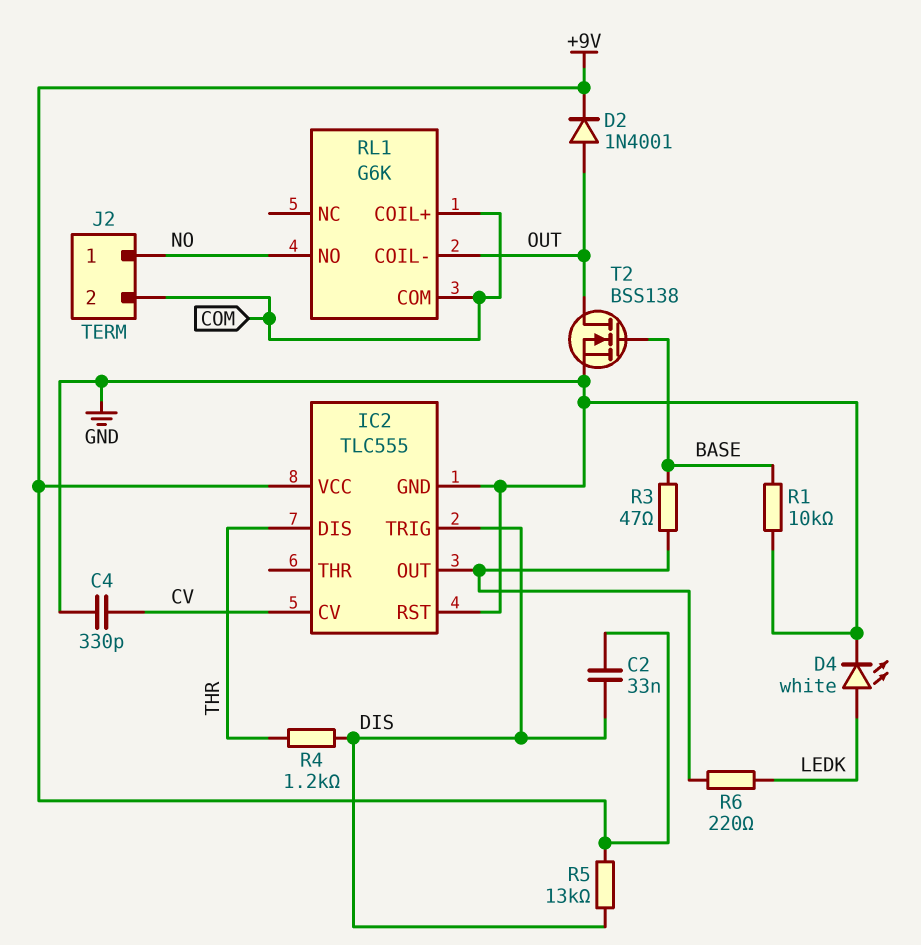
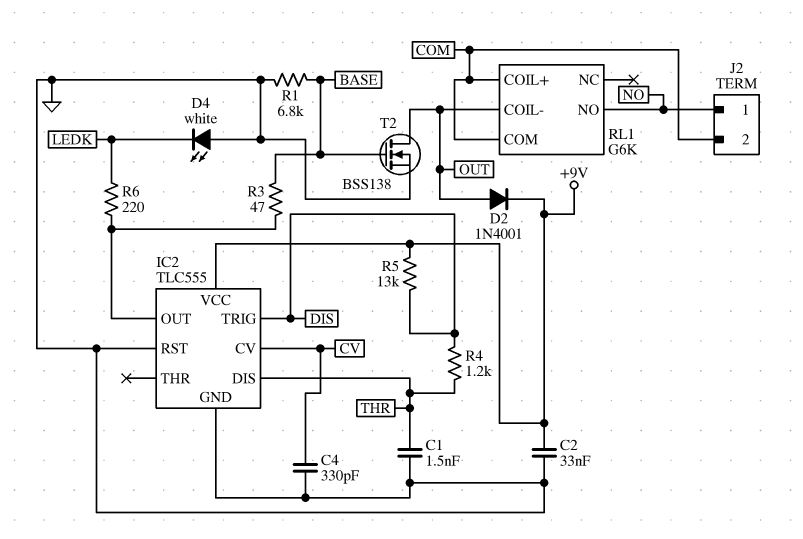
C1: none -> 1.5nF (GND, THR)
C2: 33nF (+9V, DIS) -> 33nF (+9V, GND)
D4: LED white (A LEDK, K GND) -> LED white (A GND, K LEDK)
R1: 10k (BASE, GND) -> 6.8k (BASE, GND)

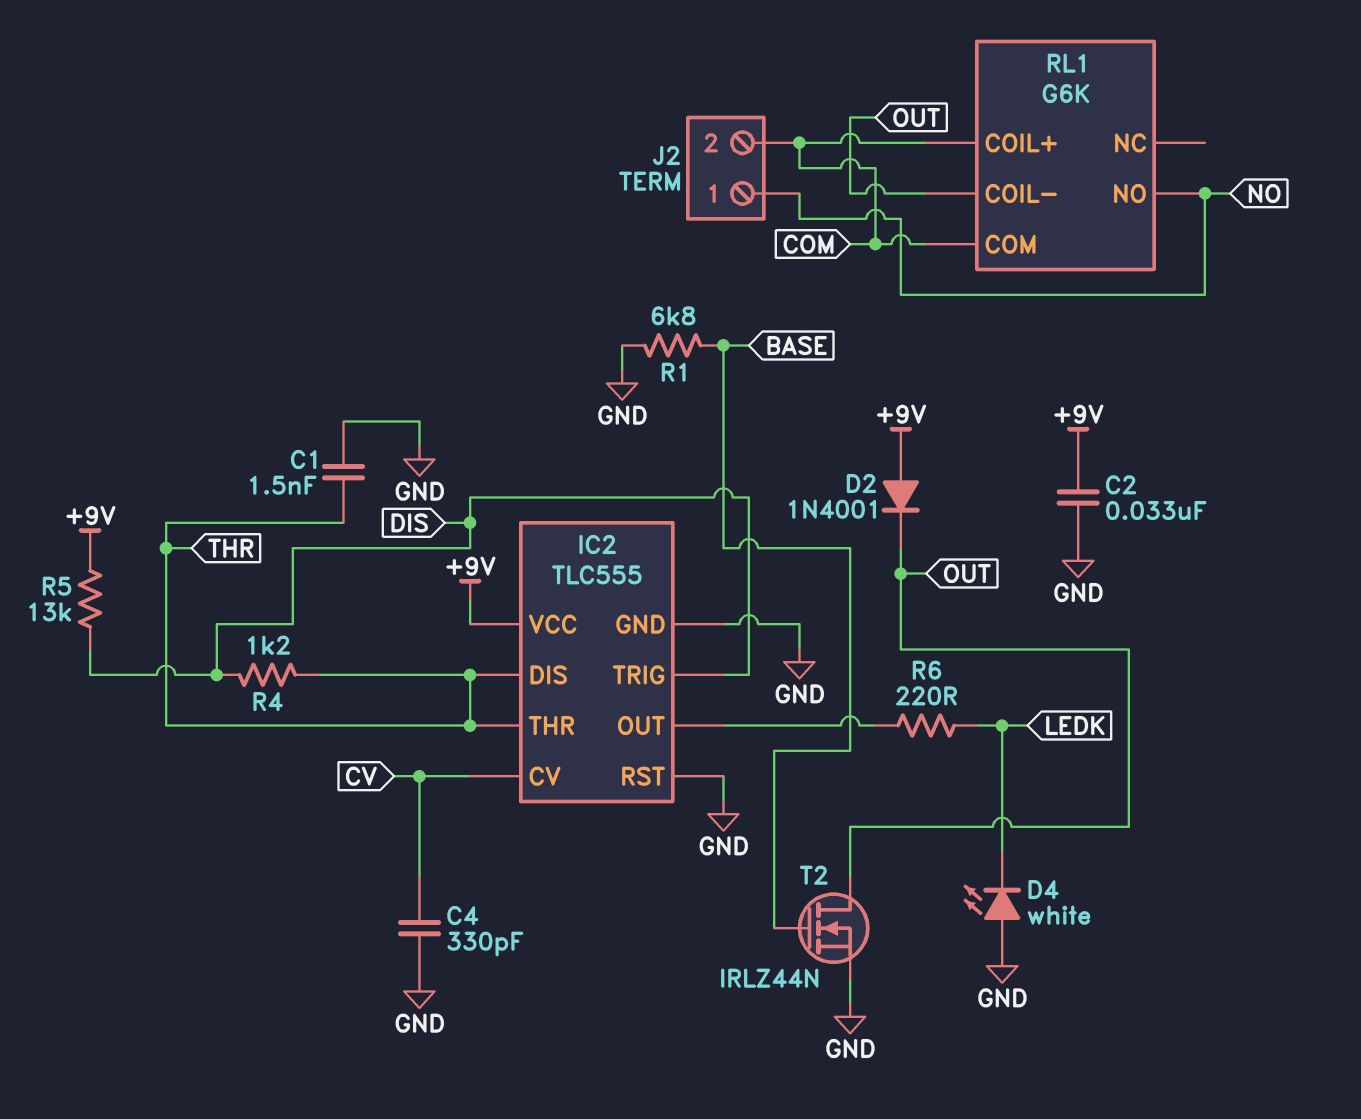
D2: diode 1N4001 (A OUT, K +9V) -> diode 1N4001 (A +9V, K OUT)
IC2 pin THR: none -> THR
R3: 47 (BASE, IC2/OUT) -> none
T2: NMOS BSS138 (G BASE, D OUT, S GND) -> NMOS IRLZ44N (G BASE, D OUT, S GND)

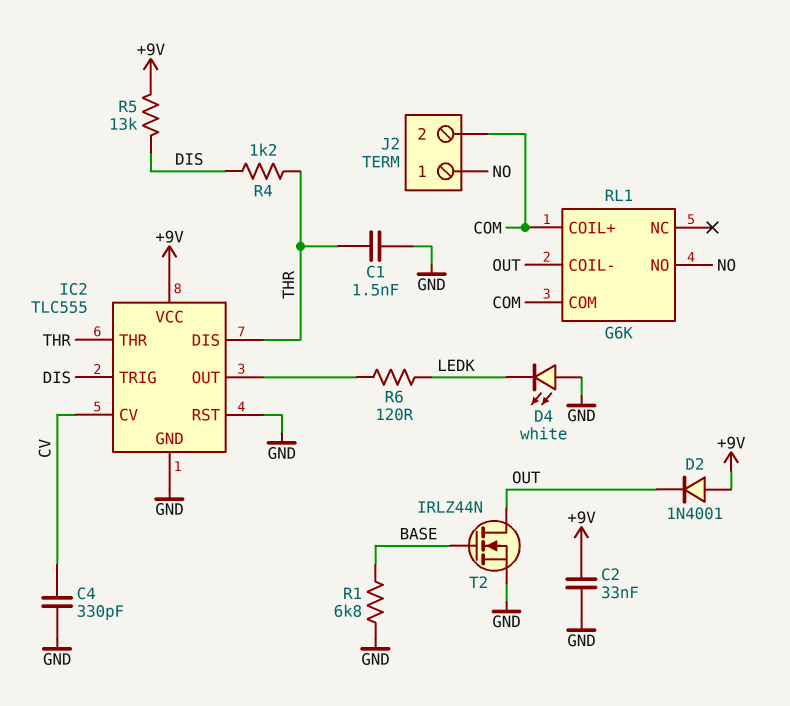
R6: 220 (IC2/OUT, LEDK) -> 120 (IC2/OUT, LEDK)

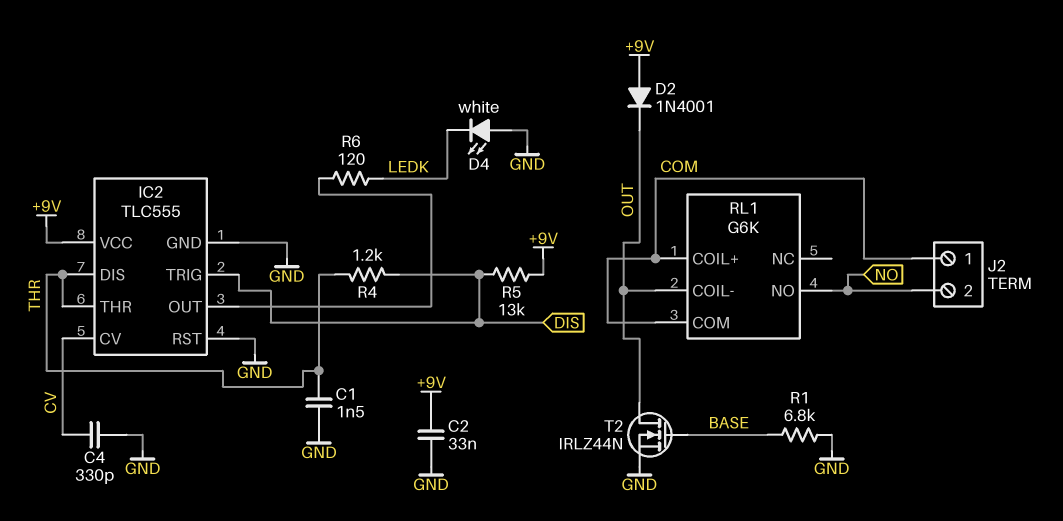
J2 pin 1: NO -> COM
J2 pin 2: COM -> NO

